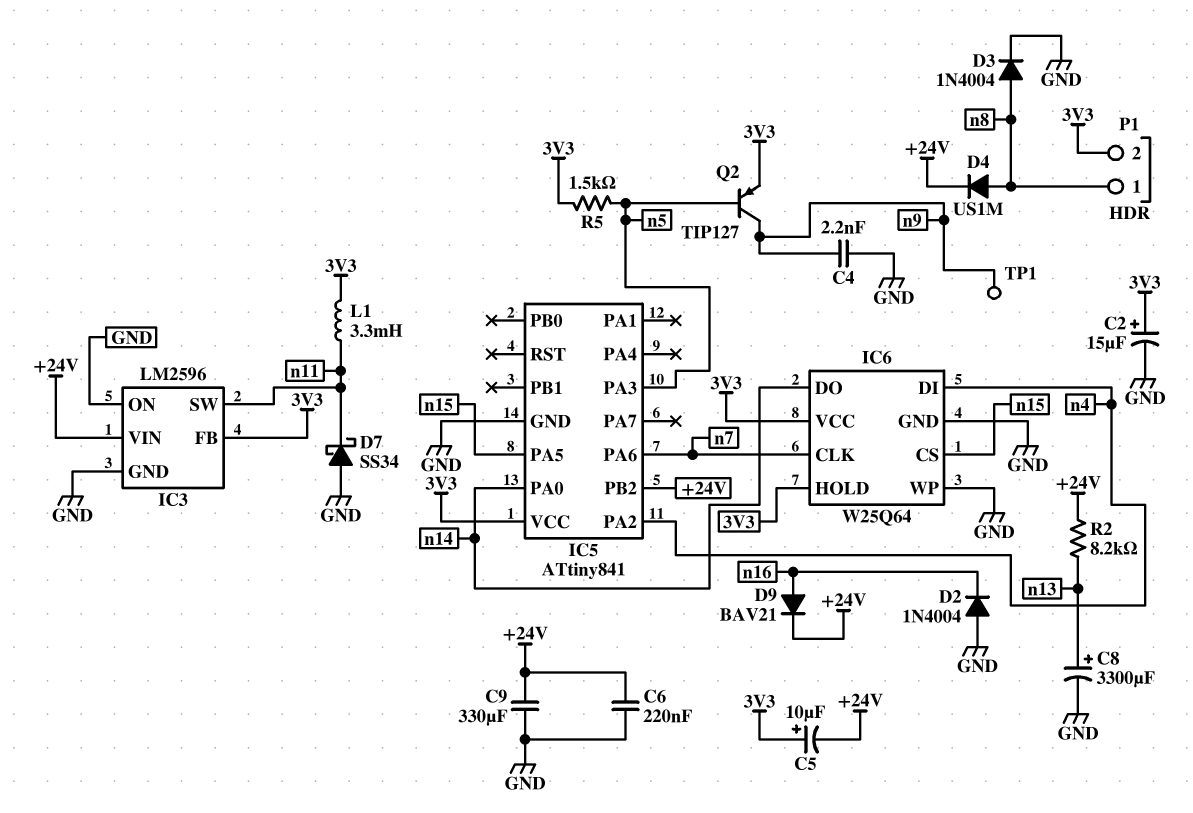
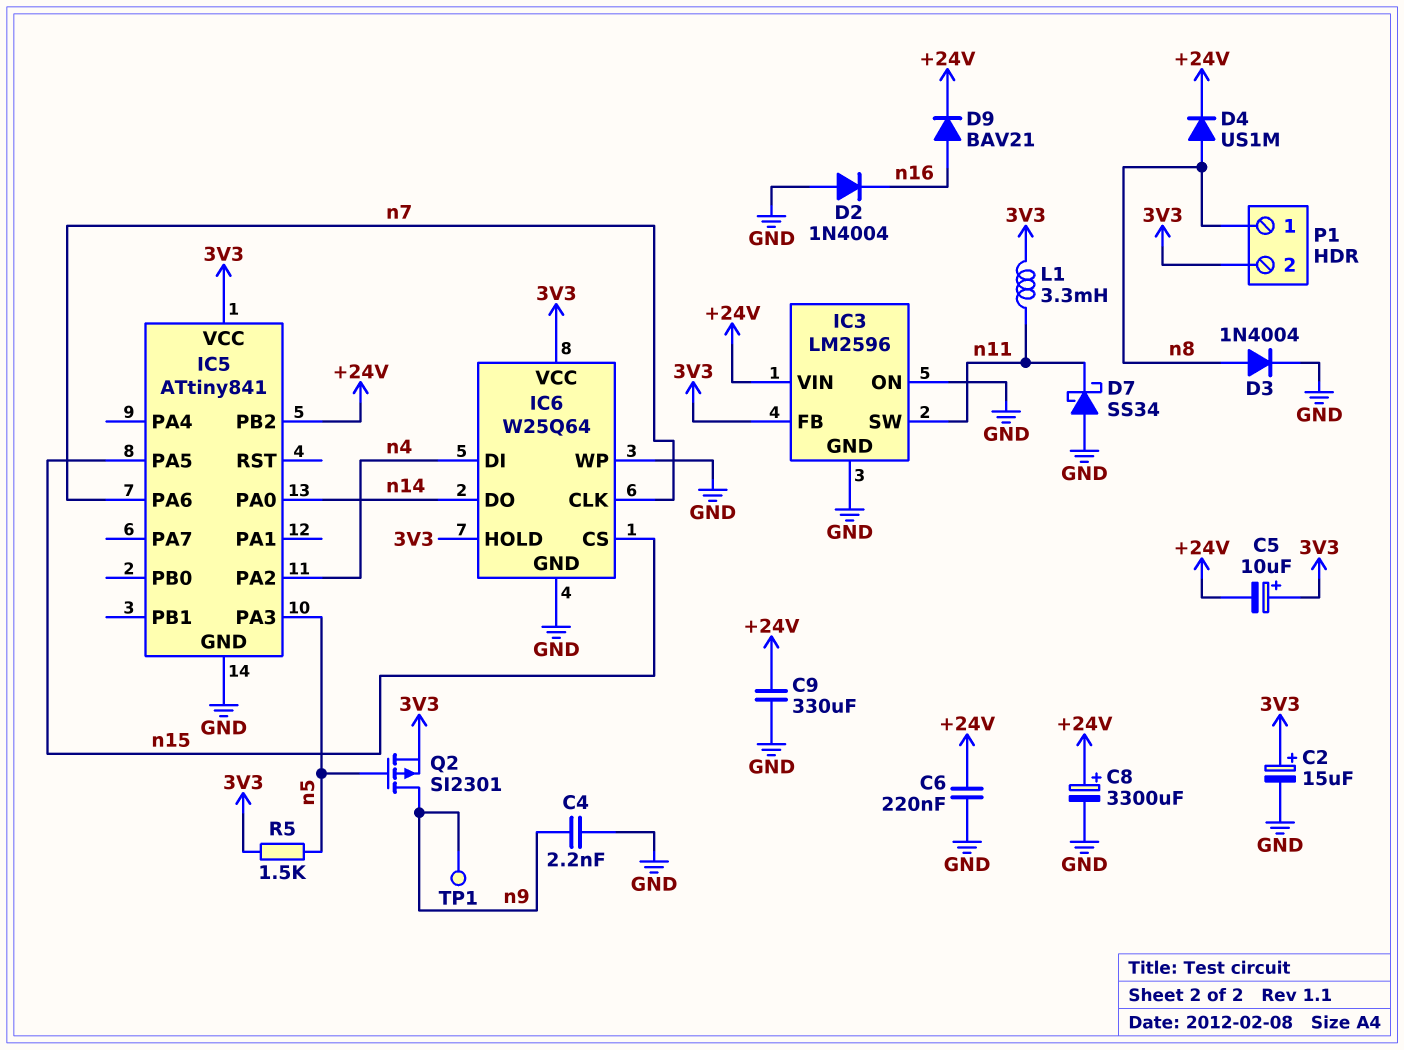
C8: 3300uF (plus n13, minus GND) -> 3300uF (plus +24V, minus GND)
Q2: PNP TIP127 (B n5, C n9, E 3V3) -> PMOS SI2301 (G n5, D n9, S 3V3)
R2: 8.2k (+24V, n13) -> none

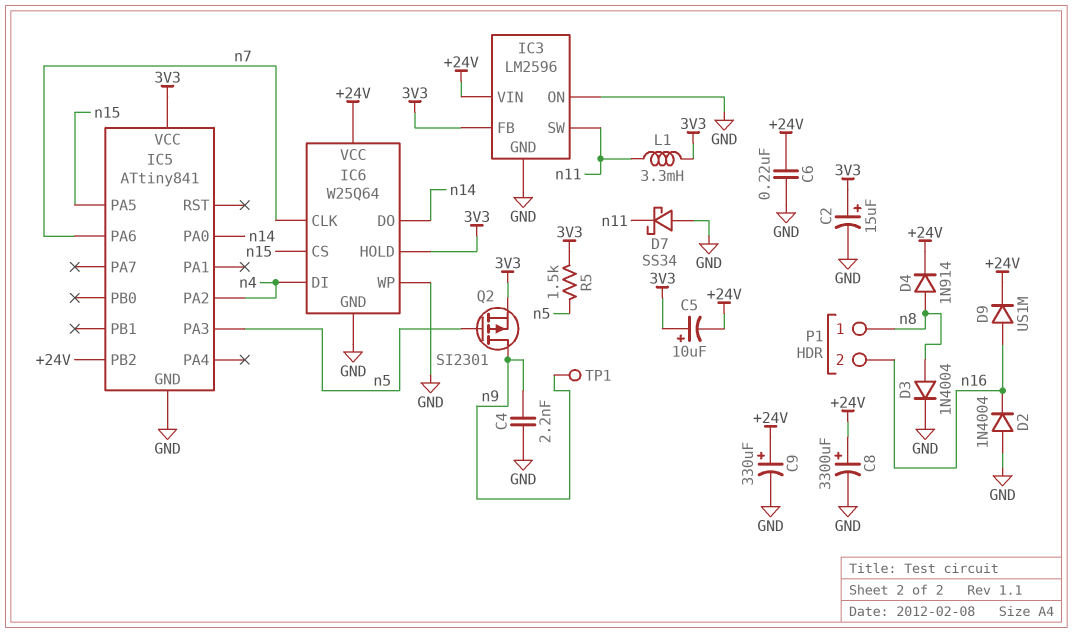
C9: 330uF (+24V, GND) -> 330uF (plus +24V, minus GND)
D4: diode US1M (A n8, K +24V) -> diode 1N914 (A n8, K +24V)
D9: diode BAV21 (A n16, K +24V) -> diode US1M (A n16, K +24V)
IC6 pin VCC: 3V3 -> +24V
P1 pin 2: 3V3 -> n16

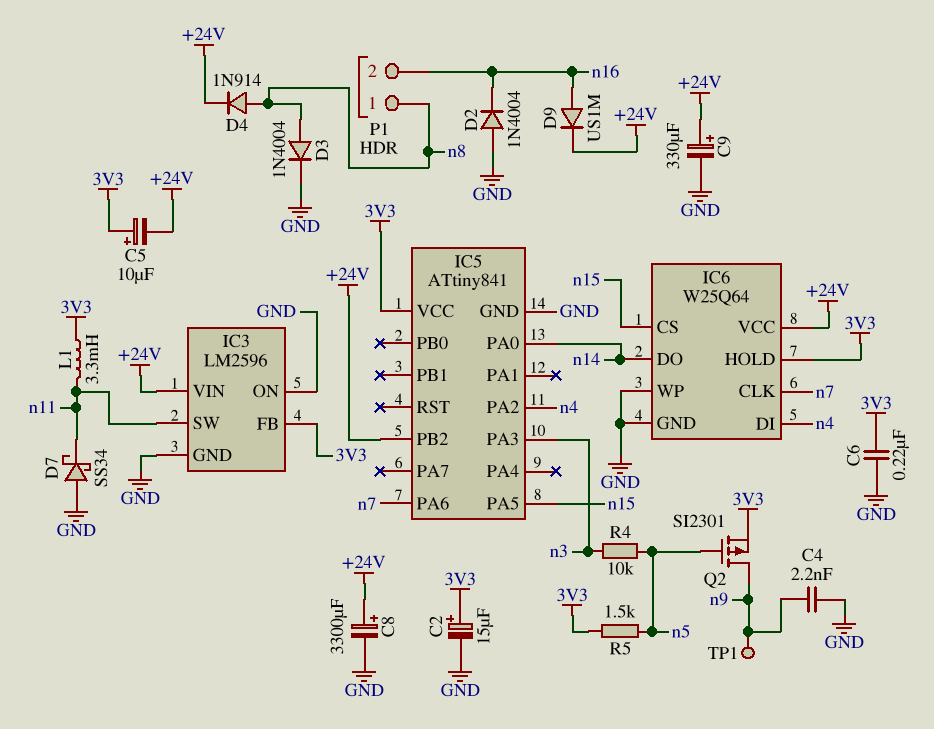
C6: 220nF (+24V, GND) -> 220nF (3V3, GND)
IC5 pin PA3: n5 -> n3
R4: none -> 10k (n3, n5)

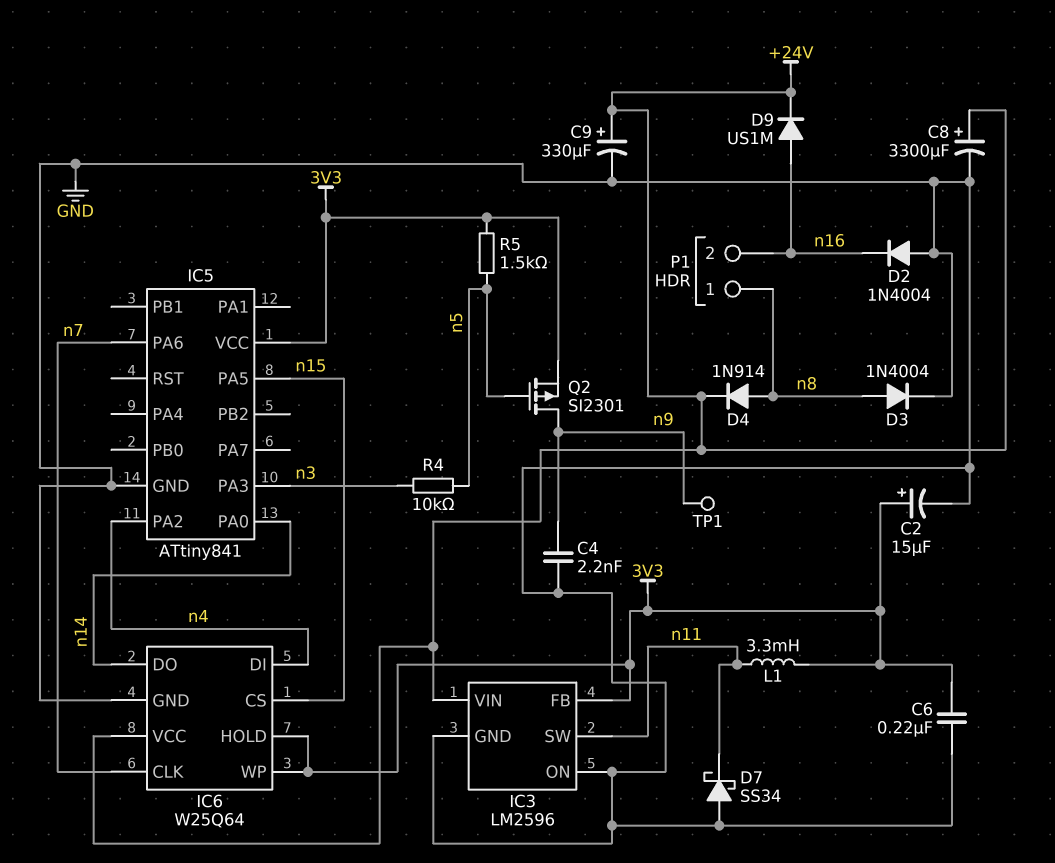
C5: 10uF (plus 3V3, minus +24V) -> none
IC5 pin PB2: +24V -> none
IC6 pin WP: GND -> 3V3

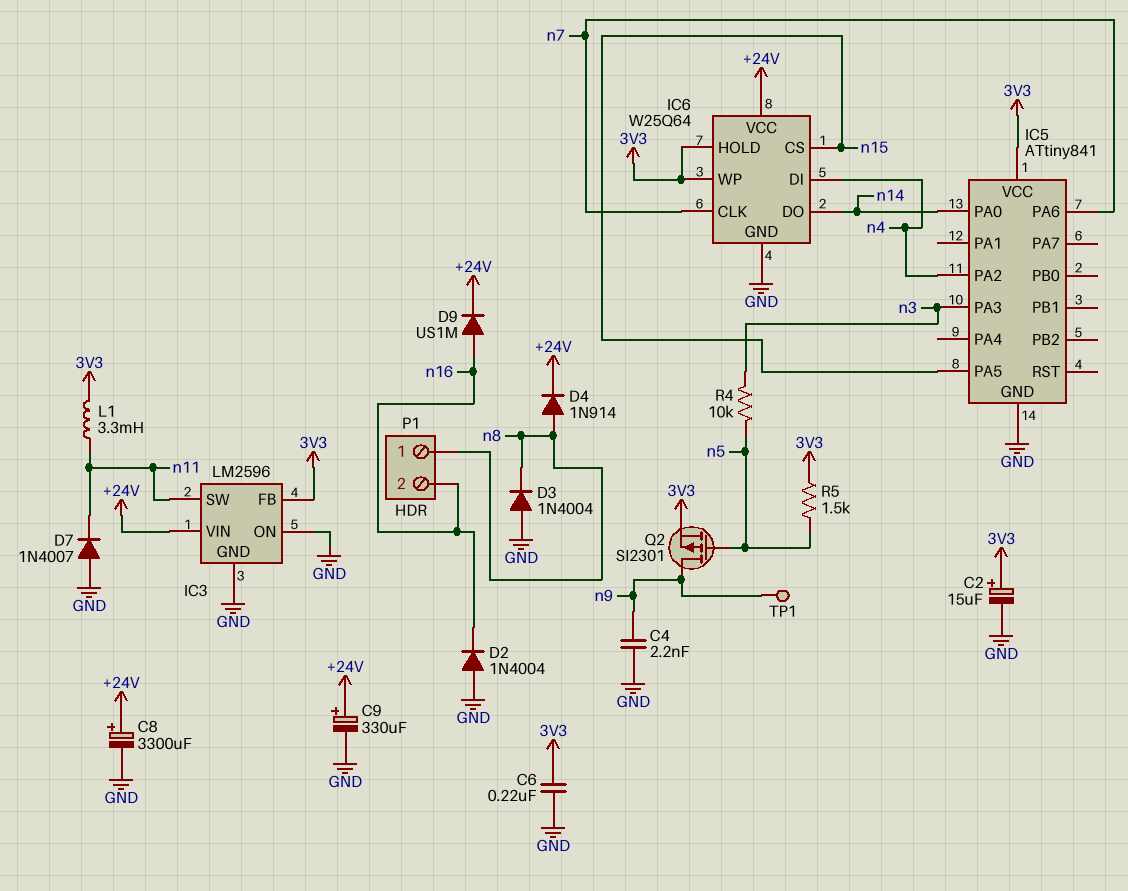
D3: diode 1N4004 (A n8, K GND) -> diode 1N4004 (A GND, K n8)
D7: schottky SS34 (A GND, K n11) -> diode 1N4007 (A GND, K n11)

